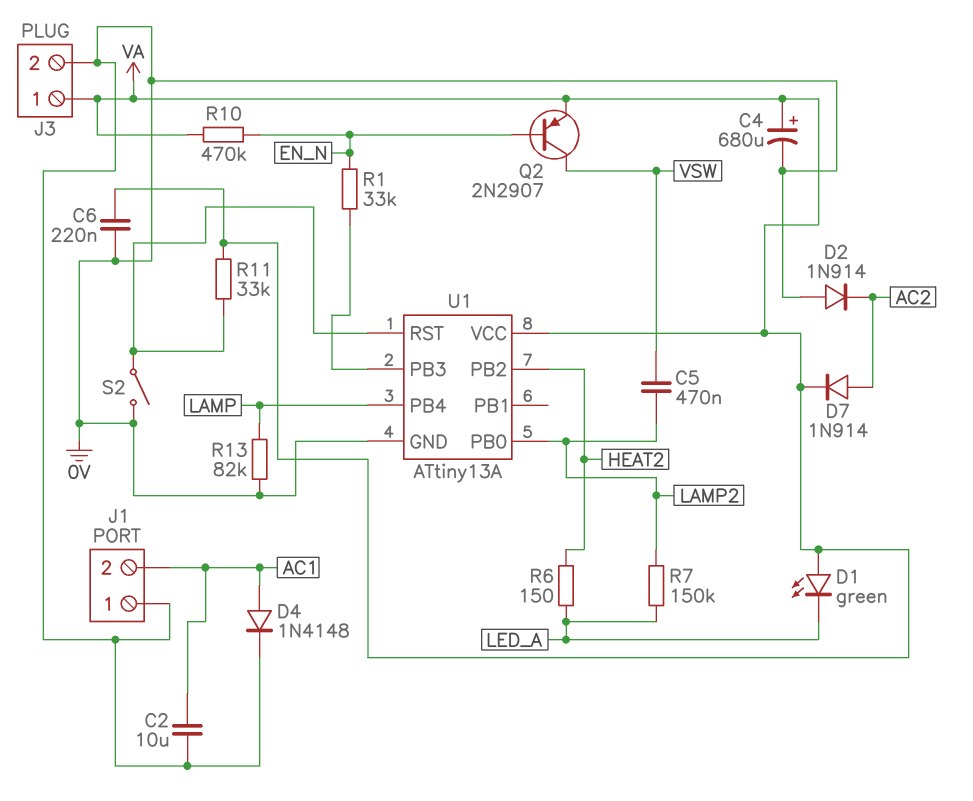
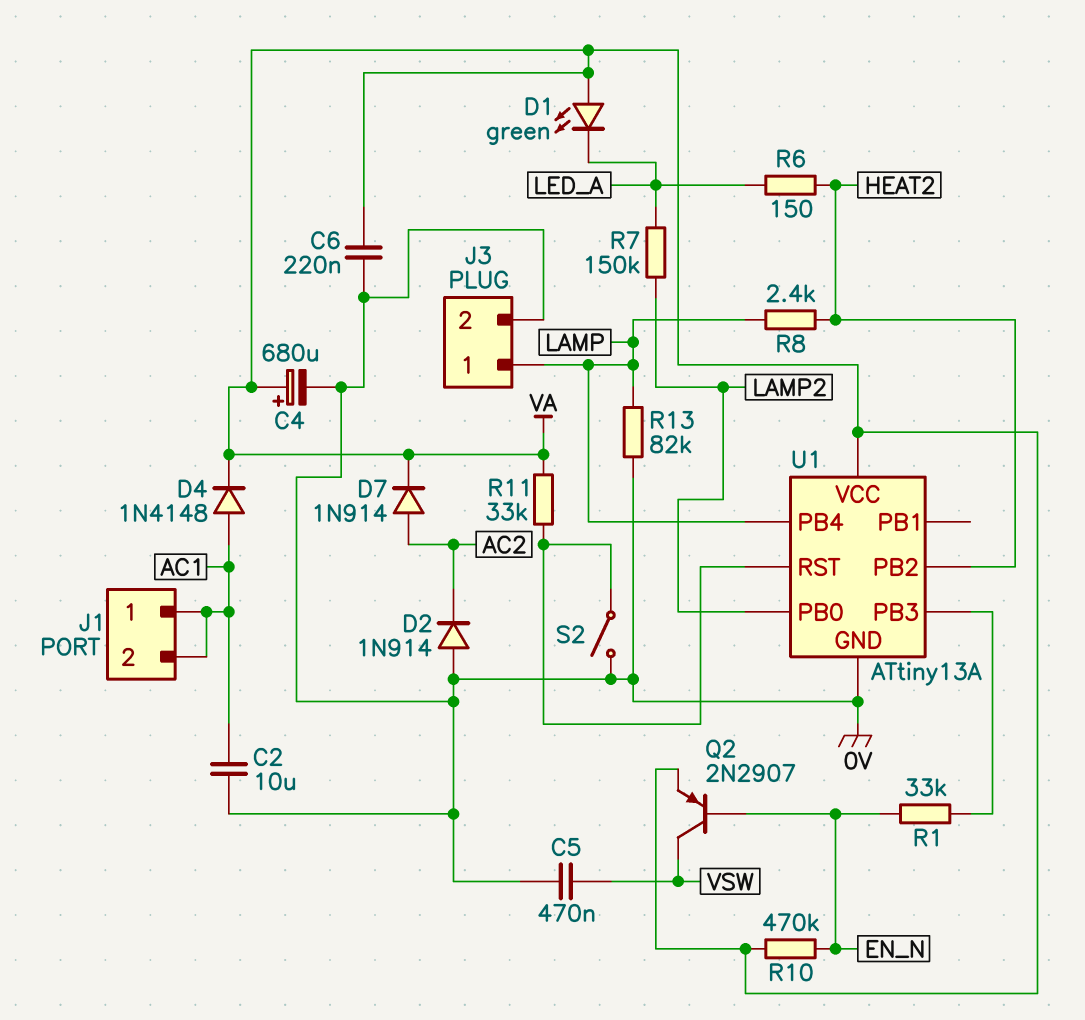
C5: 470nF (LAMP2, VSW) -> 470nF (0V, VSW)
D4: diode 1N4148 (A AC1, K 0V) -> diode 1N4148 (A AC1, K VA)
J1 pin 1: 0V -> AC1
J3 pin 1: VA -> LAMP
R8: none -> 2.4k (HEAT2, LAMP)

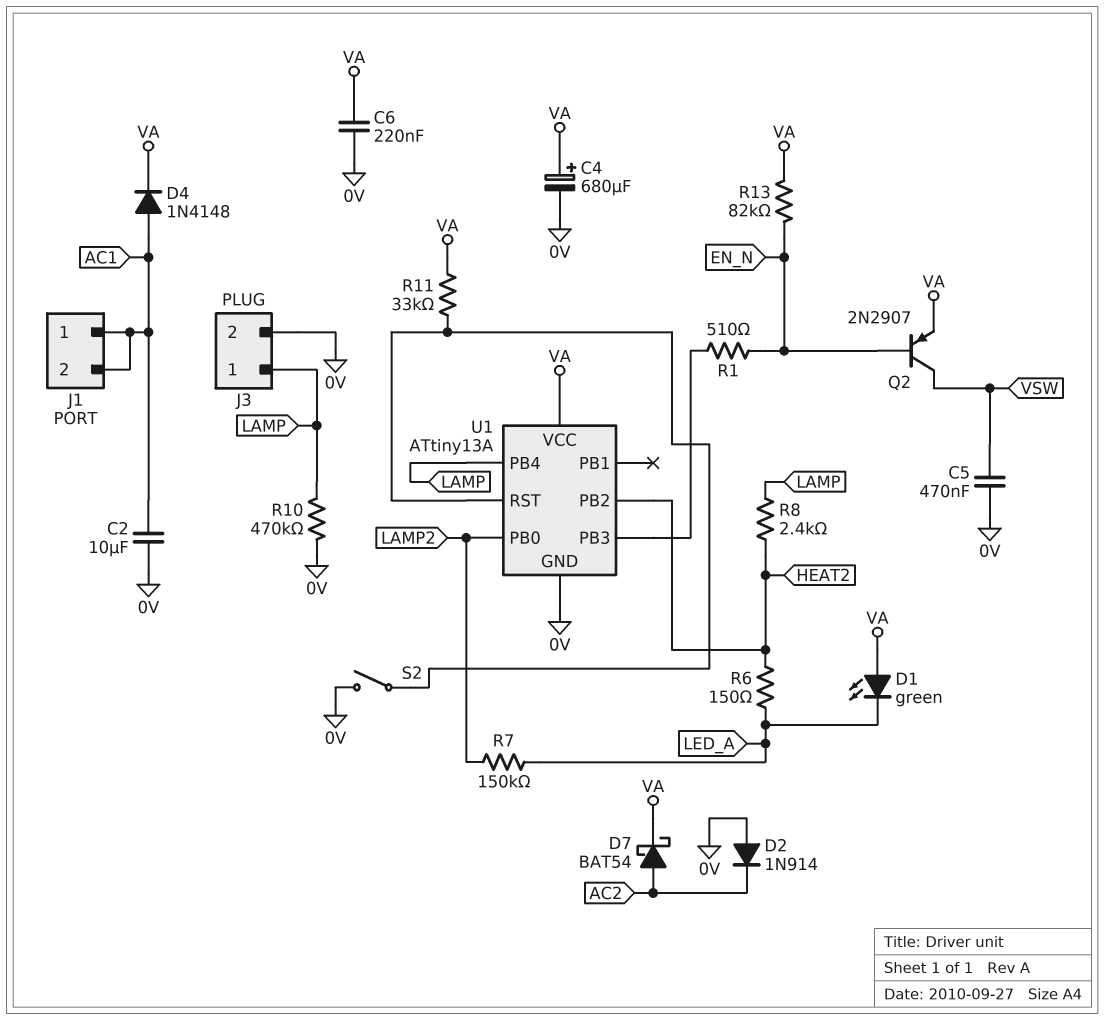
D7: diode 1N914 (A AC2, K VA) -> schottky BAT54 (A AC2, K VA)
R1: 33k (EN_N, U1/PB3) -> 510 (EN_N, U1/PB3)
R10: 470k (EN_N, VA) -> 470k (0V, LAMP)
R13: 82k (0V, LAMP) -> 82k (EN_N, VA)

